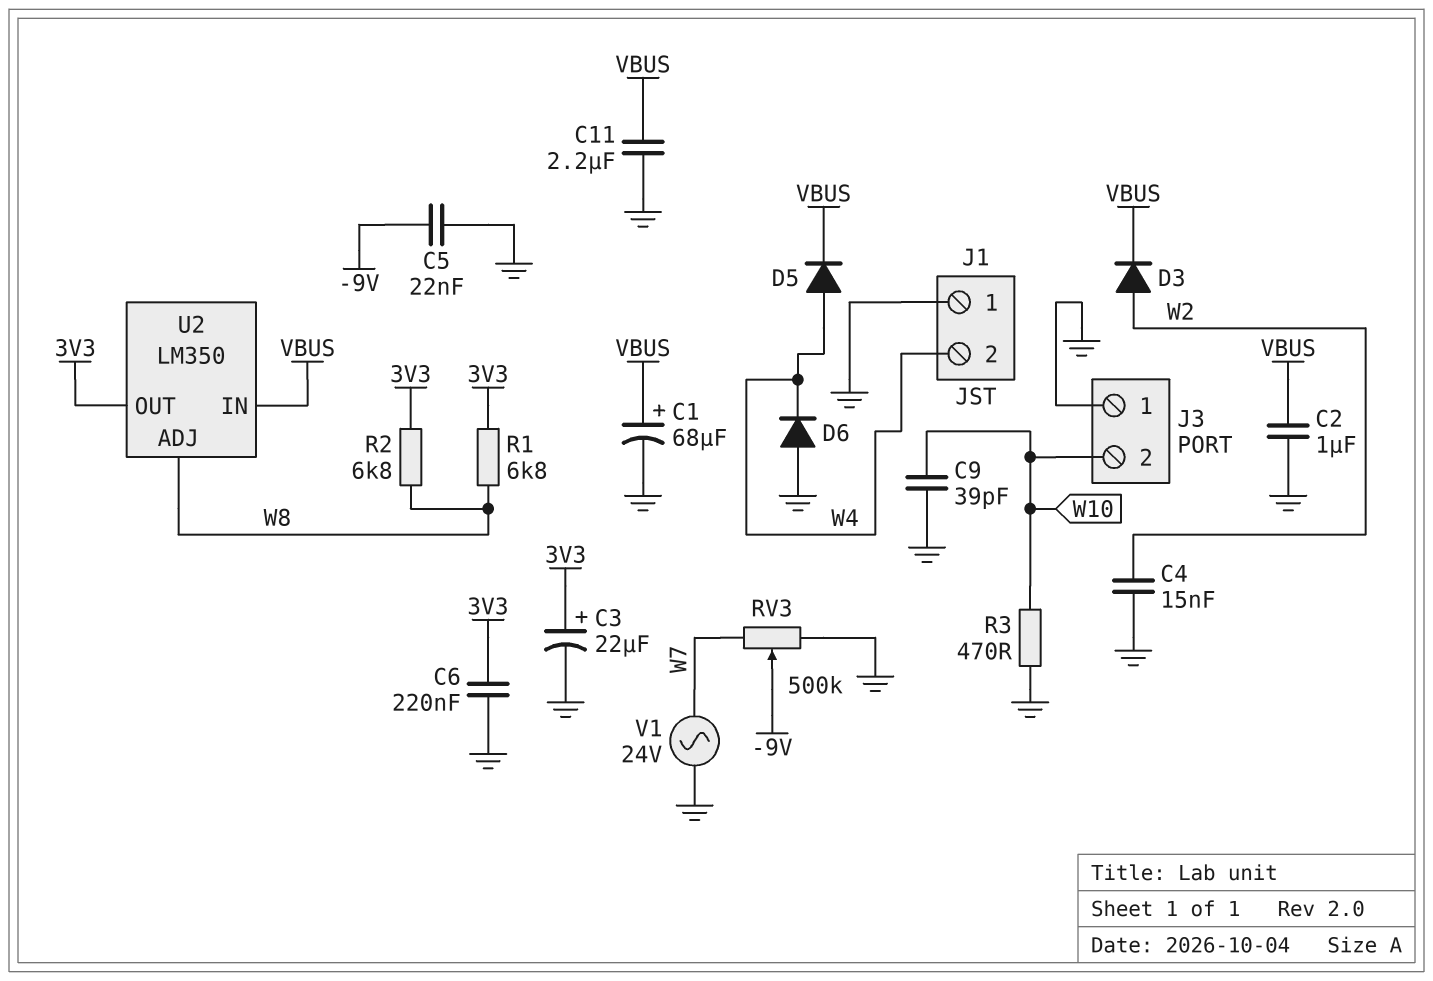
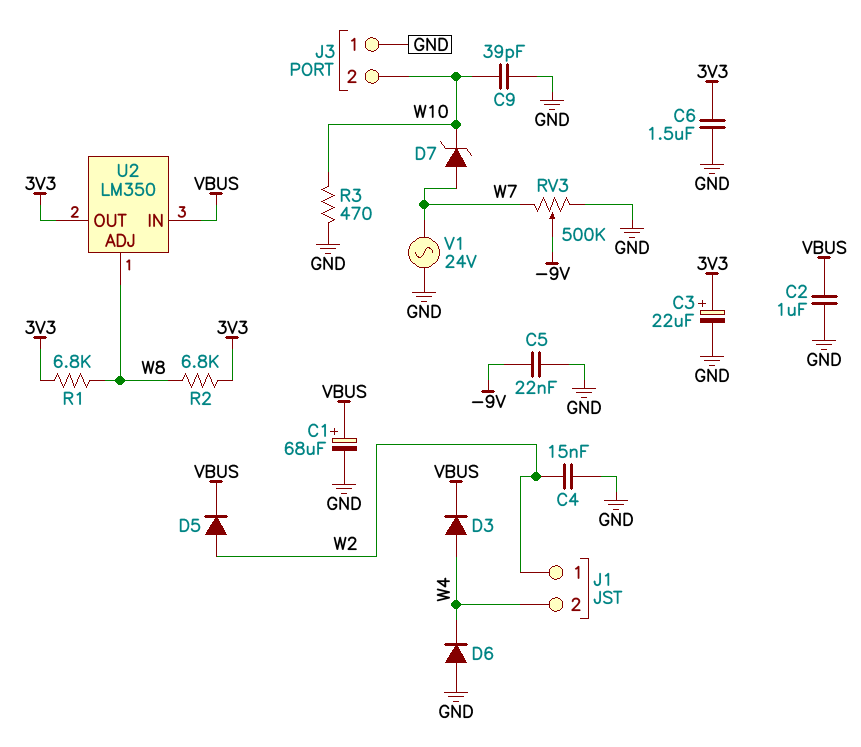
C6: 220nF (3V3, GND) -> 1.5uF (3V3, GND)
C11: 2.2uF (GND, VBUS) -> none
D3: diode (A W2, K VBUS) -> diode (A W4, K VBUS)
D5: diode (A W4, K VBUS) -> diode (A W2, K VBUS)
D7: none -> zener (A W7, K W10)
J1 pin 1: GND -> W2

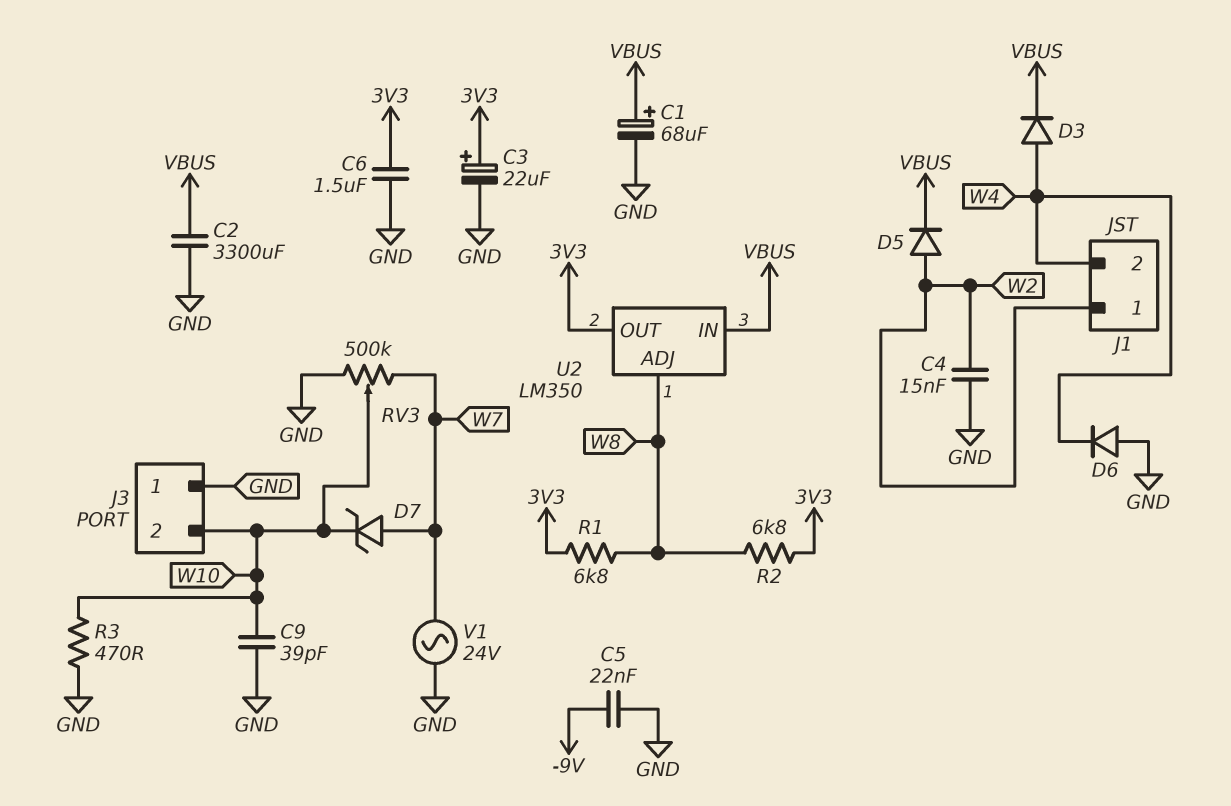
C2: 1uF (GND, VBUS) -> 3300uF (GND, VBUS)
RV3: 500k (GND, W7, wiper -9V) -> 500k (GND, W7, wiper W10)

